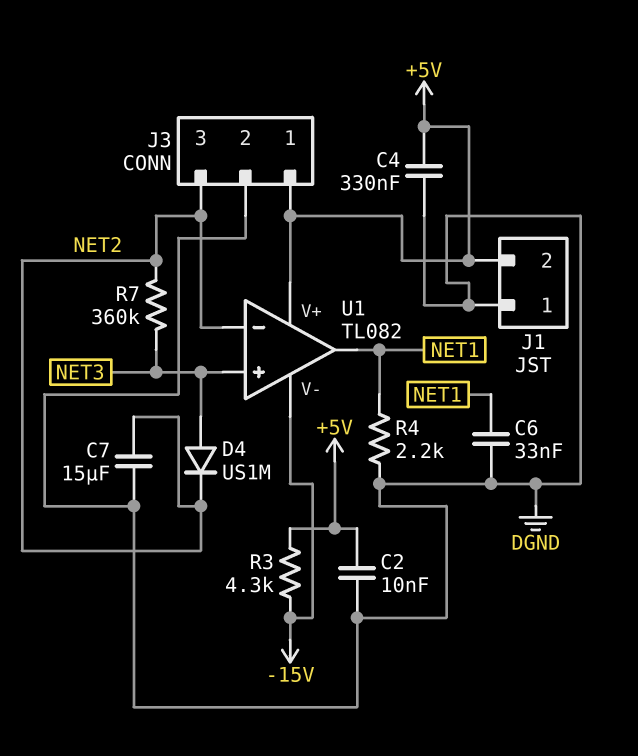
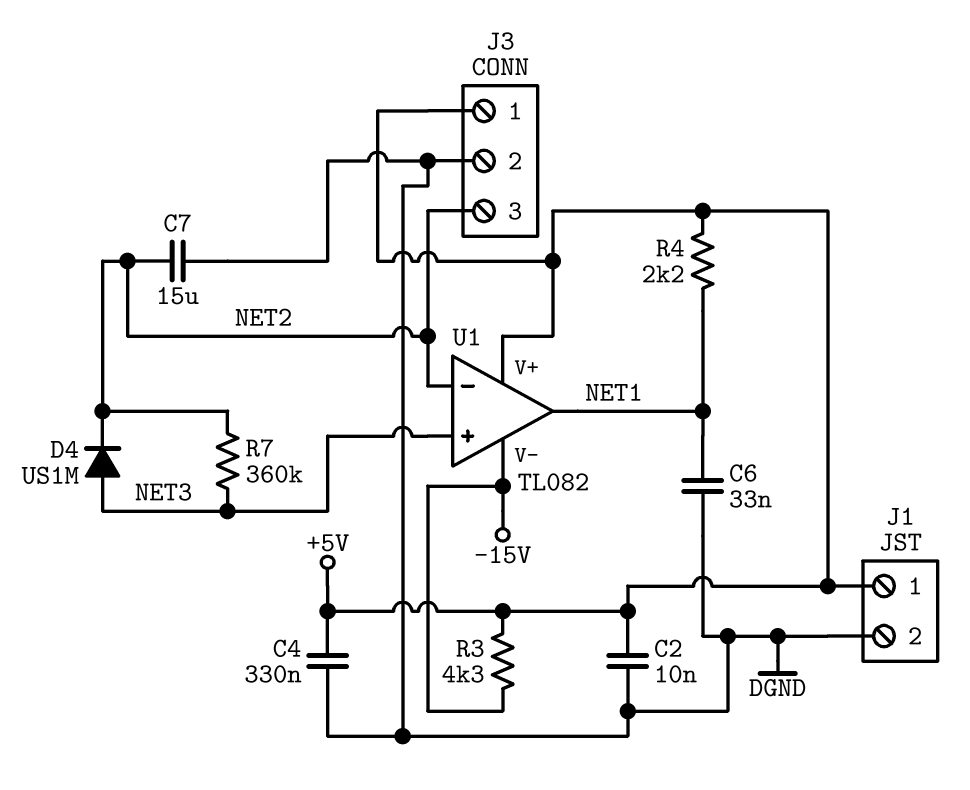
J1 pin 1: DGND -> +5V
J1 pin 2: +5V -> DGND
R4: 2.2k (DGND, NET1) -> 2.2k (+5V, NET1)

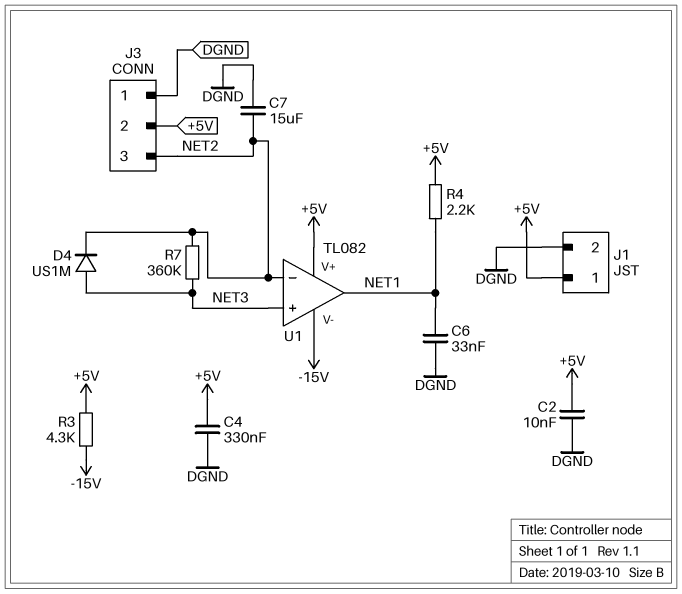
J3 pin 1: +5V -> DGND
J3 pin 2: DGND -> +5V

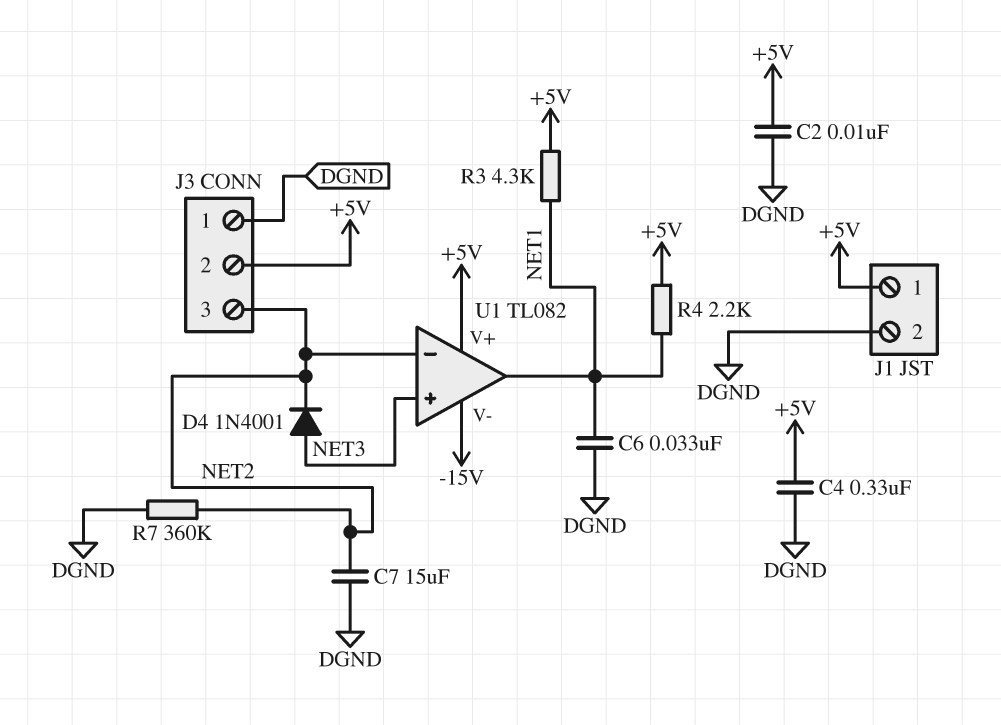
D4: diode US1M (A NET3, K NET2) -> diode 1N4001 (A NET3, K NET2)
R3: 4.3k (+5V, -15V) -> 4.3k (+5V, NET1)
R7: 360k (NET2, NET3) -> 360k (DGND, NET2)

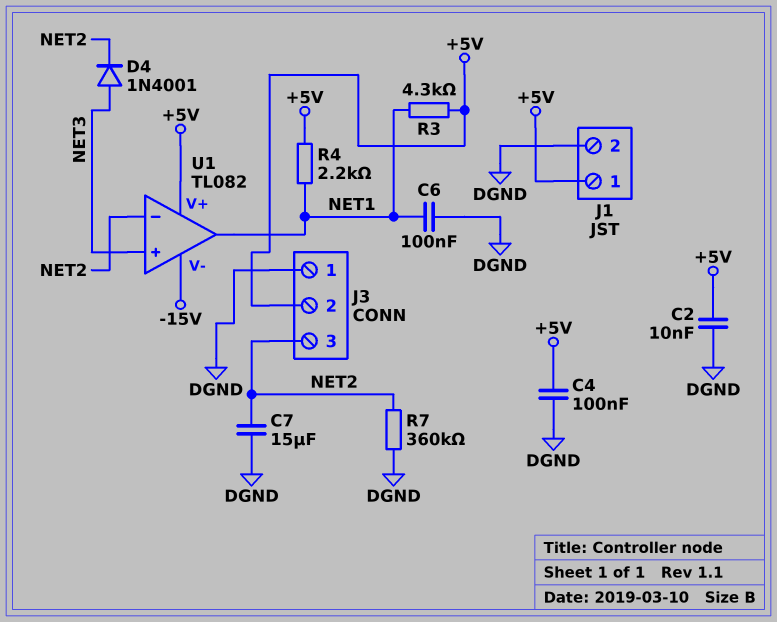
C4: 330nF (+5V, DGND) -> 100nF (+5V, DGND)
C6: 33nF (DGND, NET1) -> 100nF (DGND, NET1)

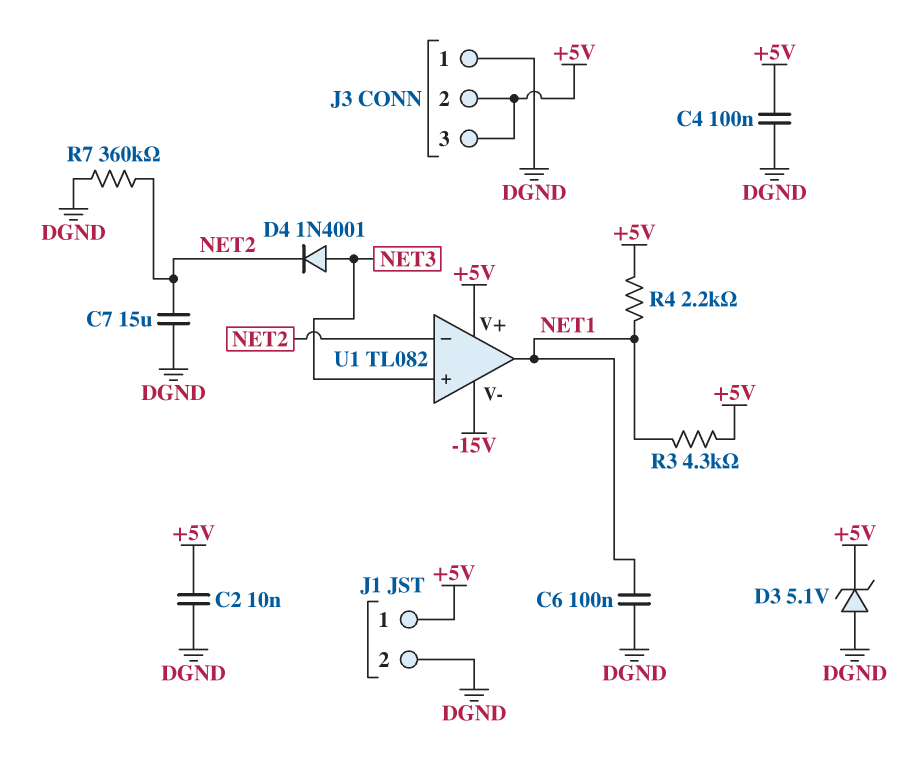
D3: none -> zener 5.1V (A DGND, K +5V)
J3 pin 3: NET2 -> +5V

